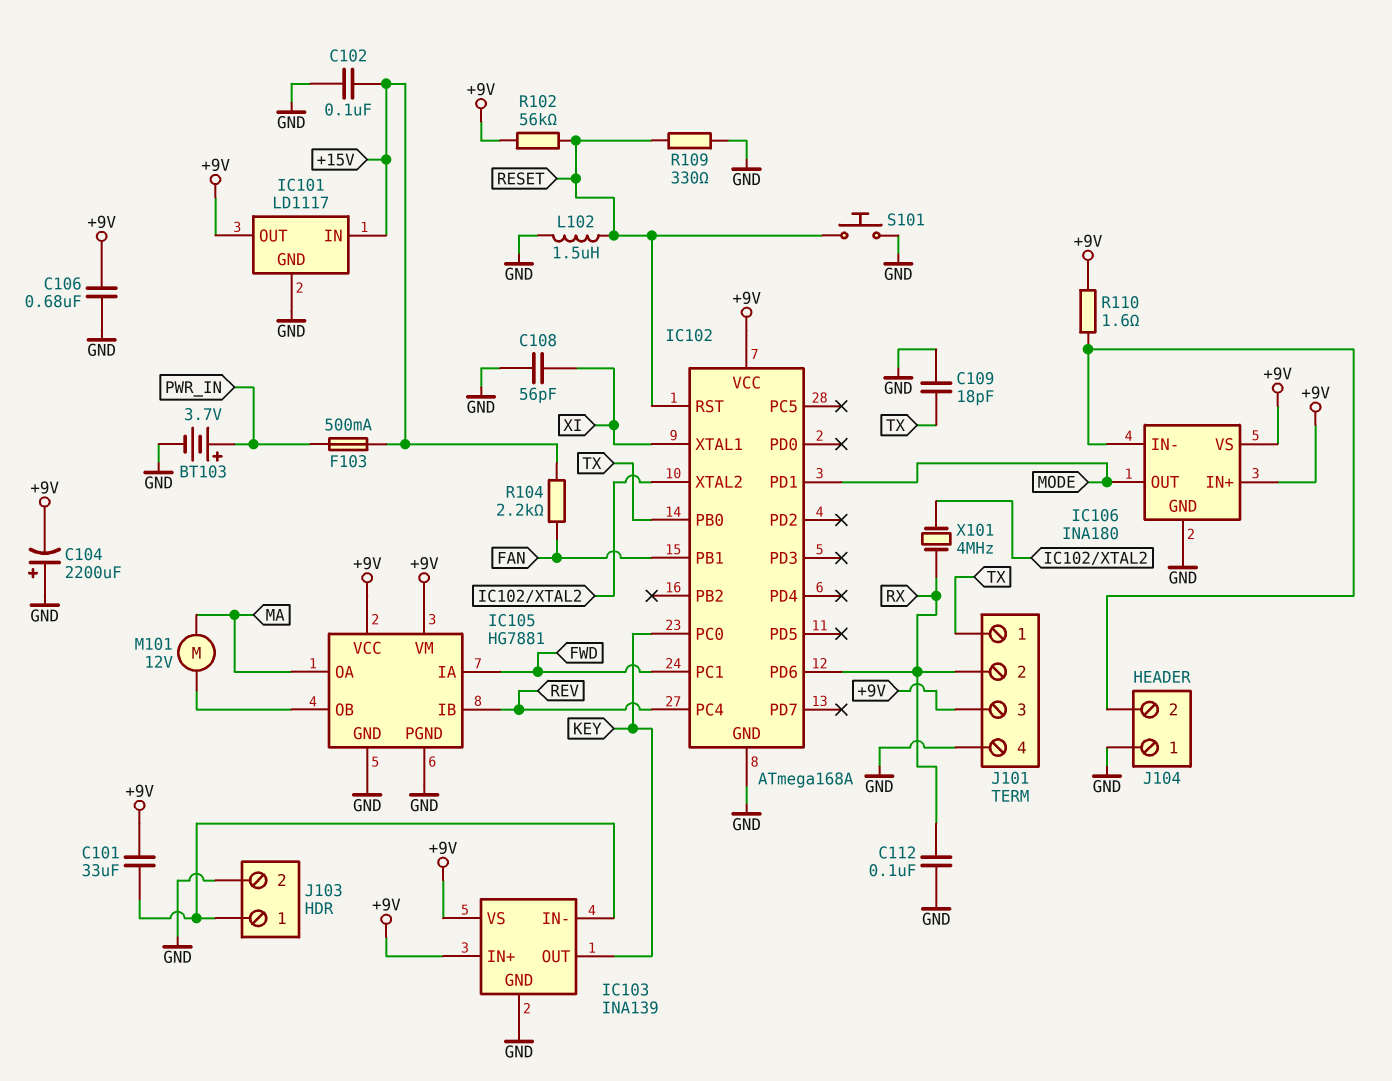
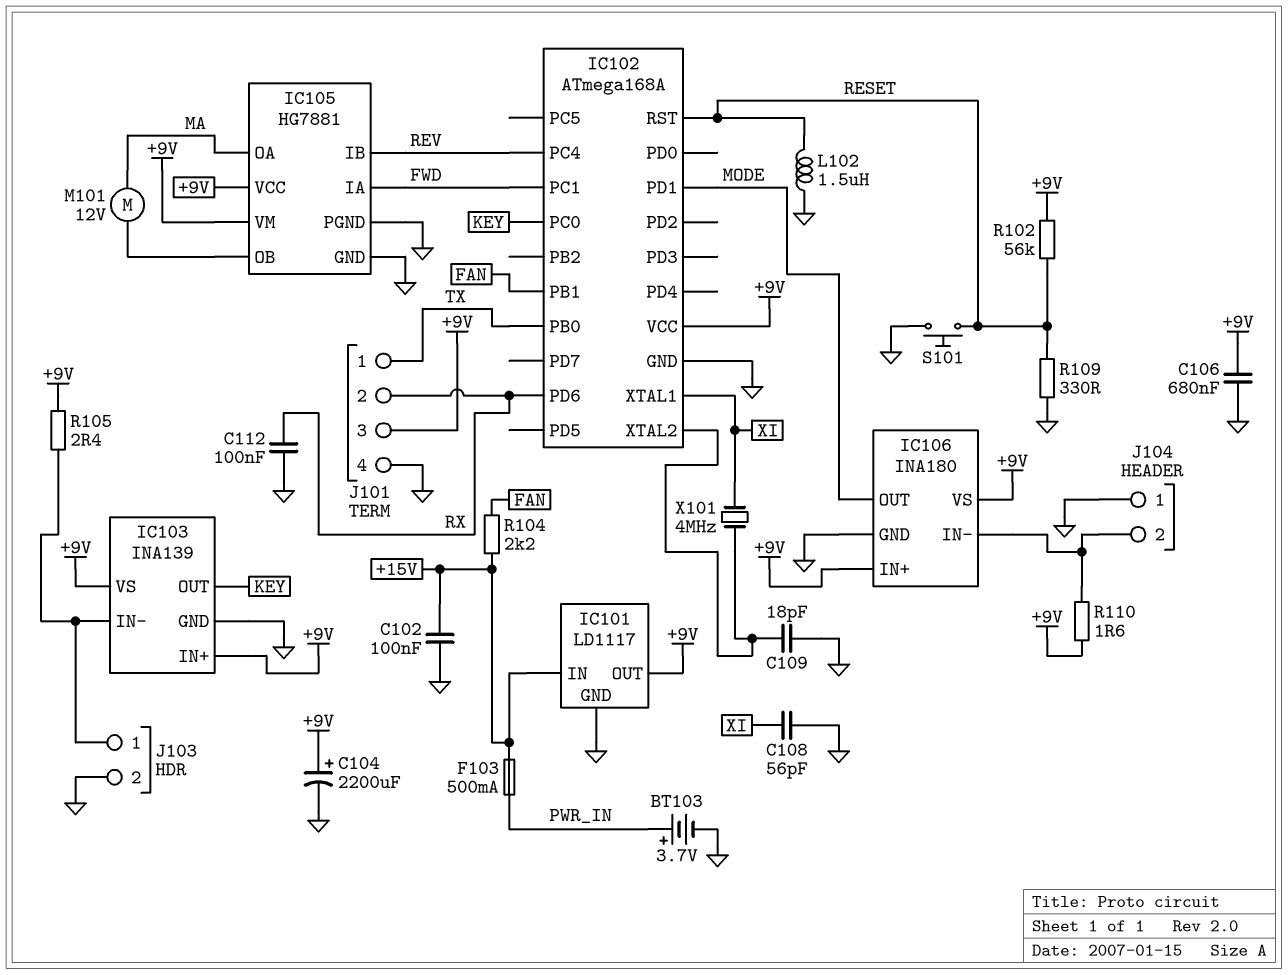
C101: 33uF (+9V, IC103/IN-) -> none
C104: 2200uF (plus GND, minus +9V) -> 2200uF (plus +9V, minus GND)
C109: 18pF (GND, TX) -> 18pF (GND, IC102/XTAL2)
R105: none -> 2.4 (+9V, IC103/IN-)
X101: 4MHz (IC102/XTAL2, RX) -> 4MHz (IC102/XTAL2, XI)

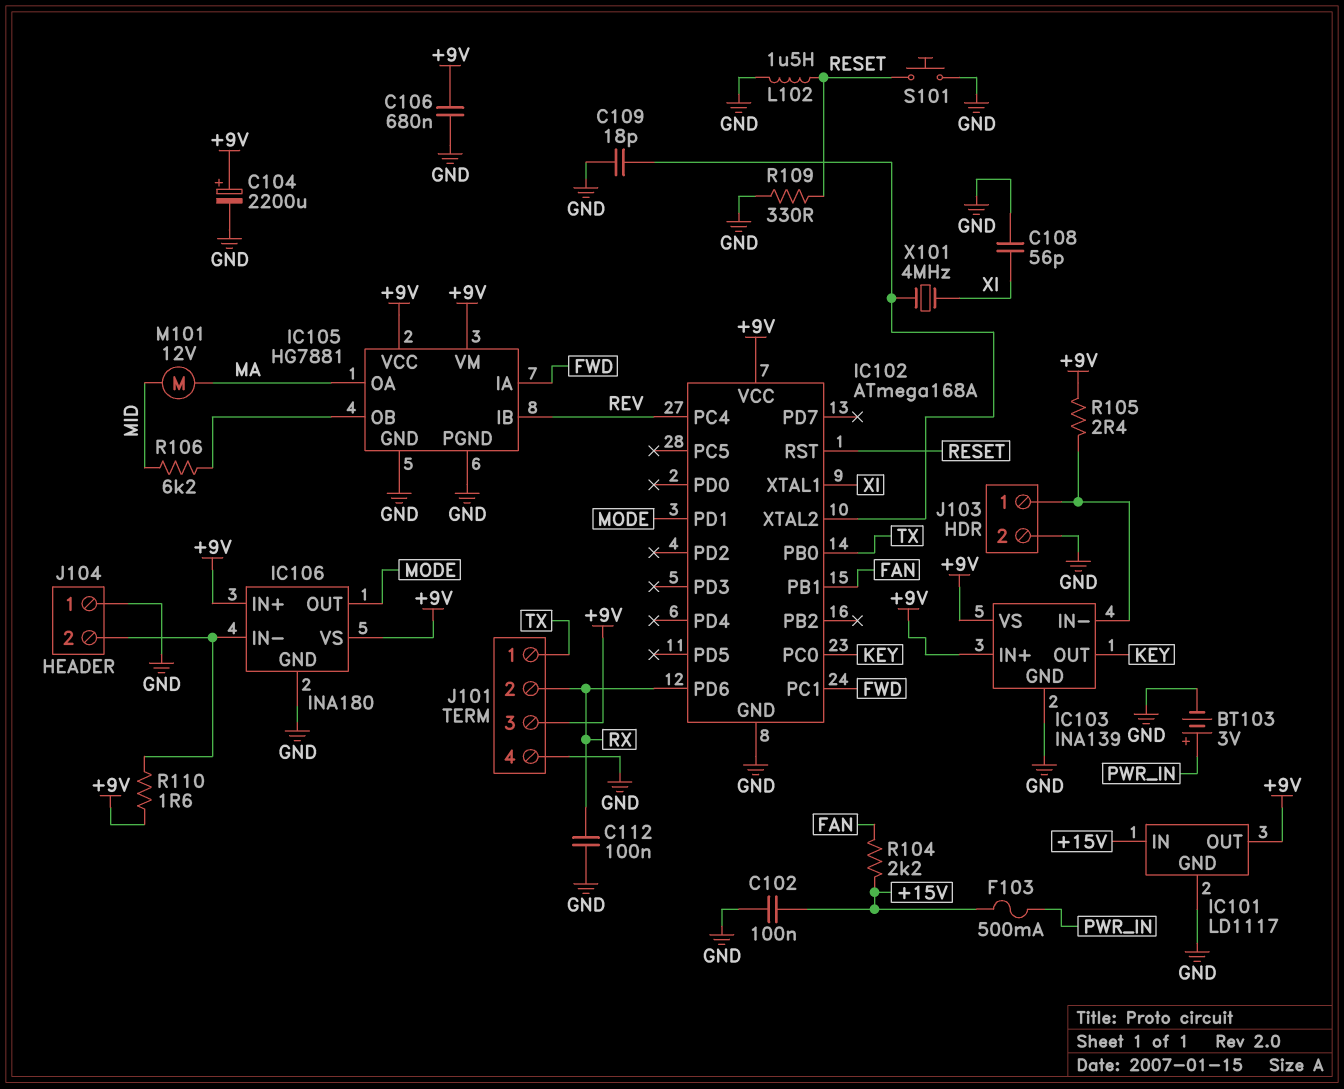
BT103: 3.7V (plus PWR_IN, minus GND) -> 3V (plus PWR_IN, minus GND)
M101: motor 12V (IC105/OB, MA) -> motor 12V (MA, MID)
R102: 56k (+9V, RESET) -> none
R106: none -> 6.2k (IC105/OB, MID)

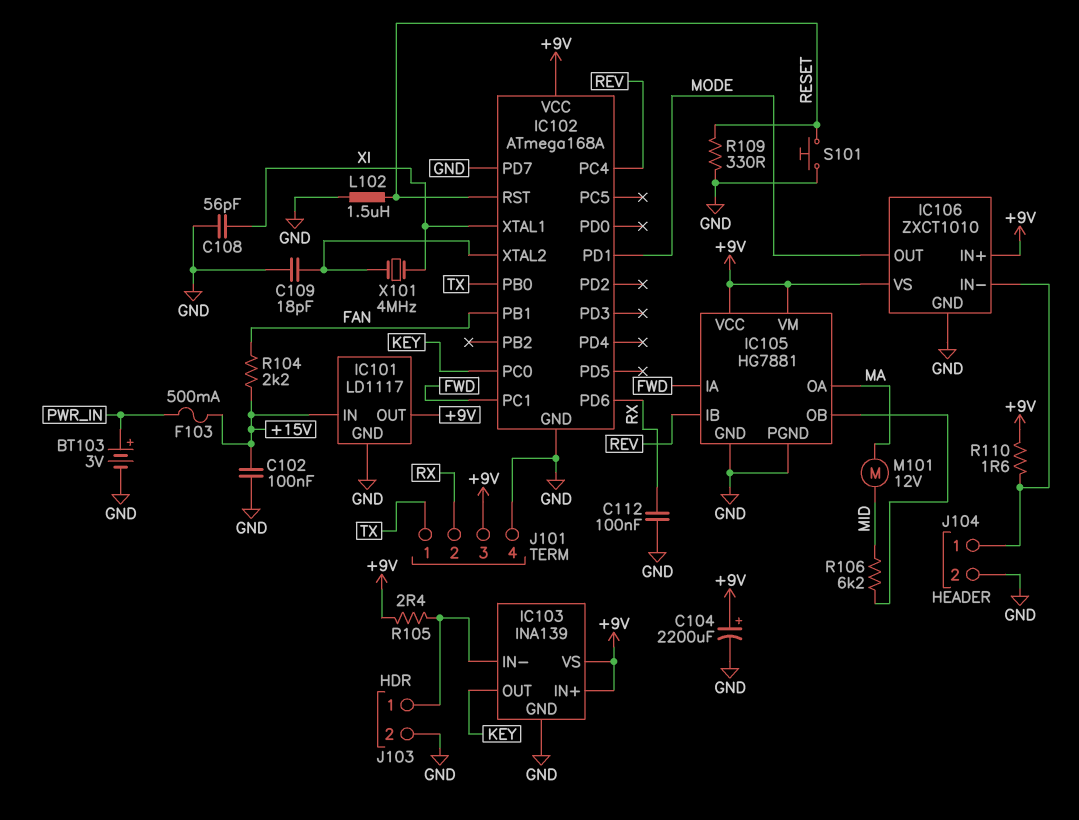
C106: 680nF (+9V, GND) -> none
IC102 pin PD7: none -> GND
IC106: INA180 -> ZXCT1010
J104 pin 1: GND -> IC106/IN-
J104 pin 2: IC106/IN- -> GND

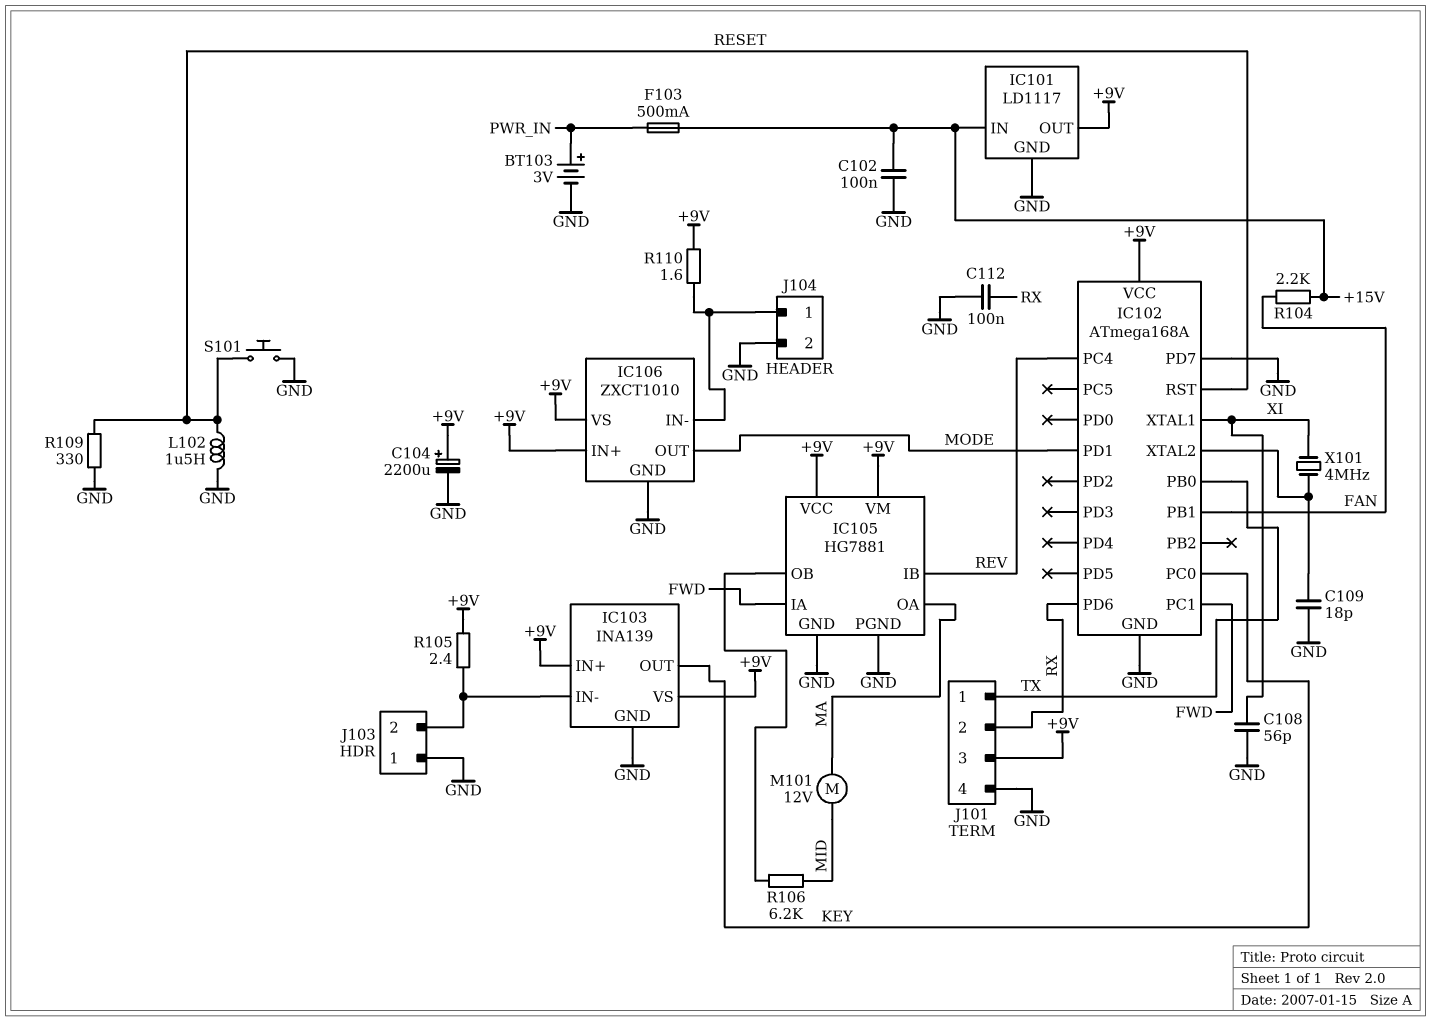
J103 pin 1: IC103/IN- -> GND
J103 pin 2: GND -> IC103/IN-

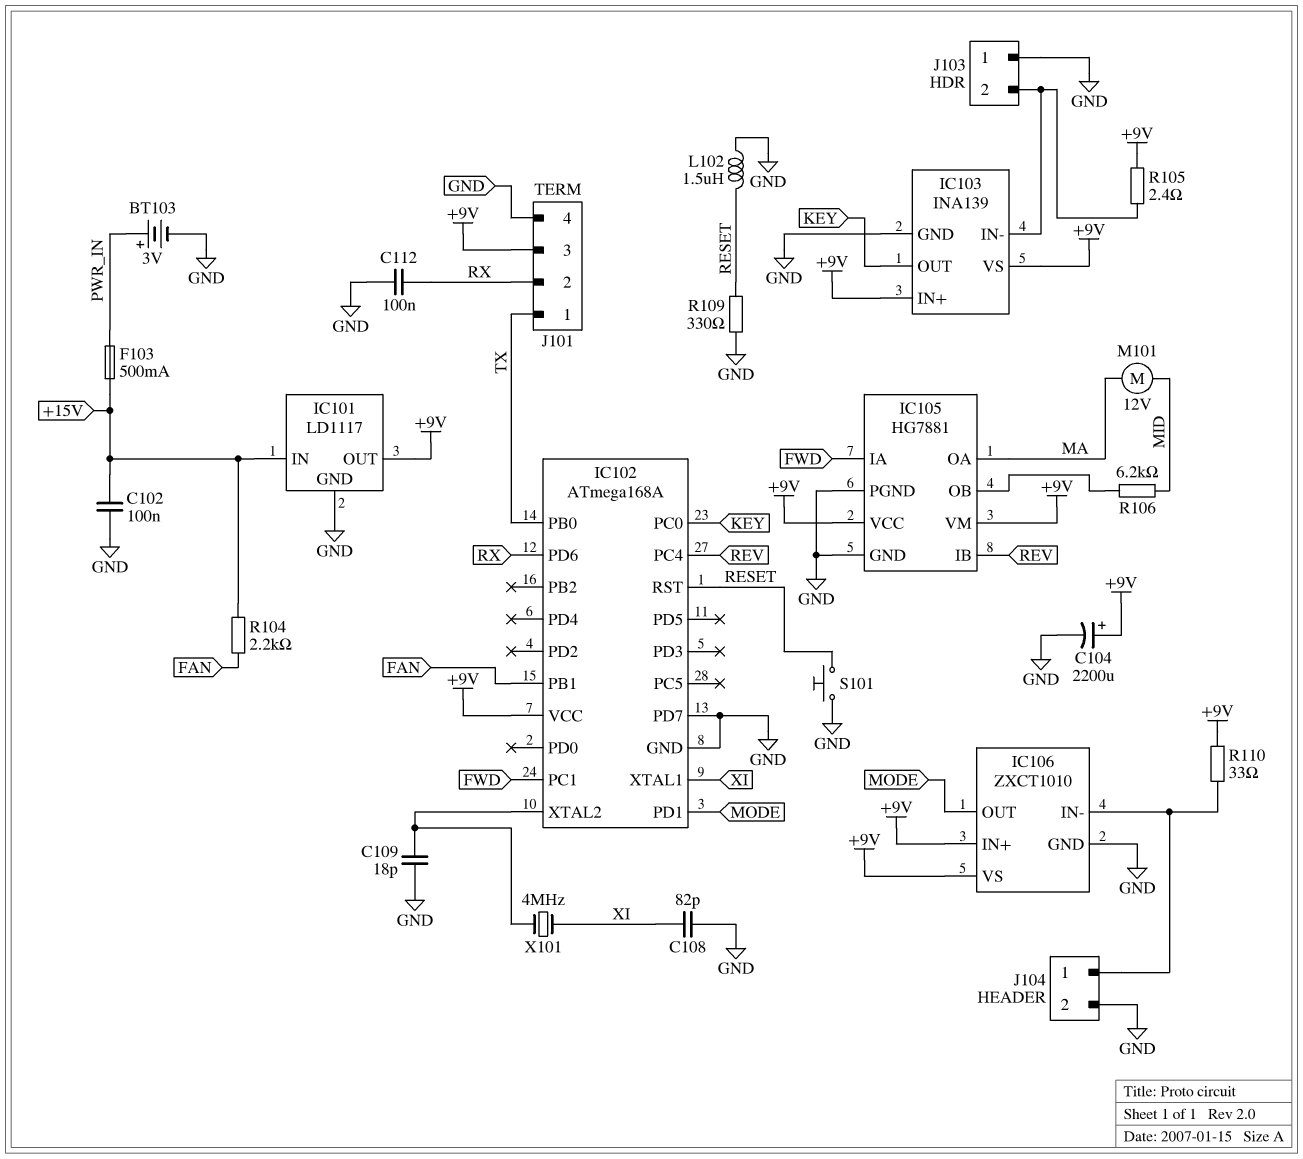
C108: 56pF (GND, XI) -> 82pF (GND, XI)
R110: 1.6 (+9V, IC106/IN-) -> 33 (+9V, IC106/IN-)

